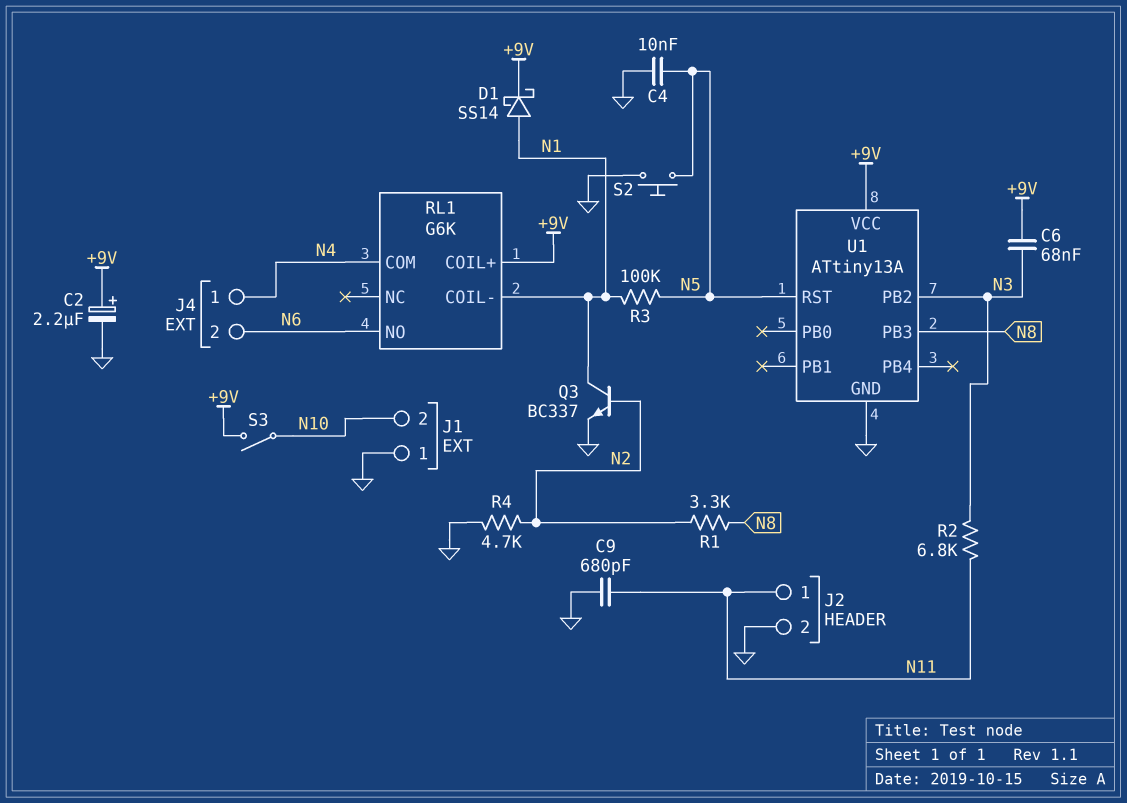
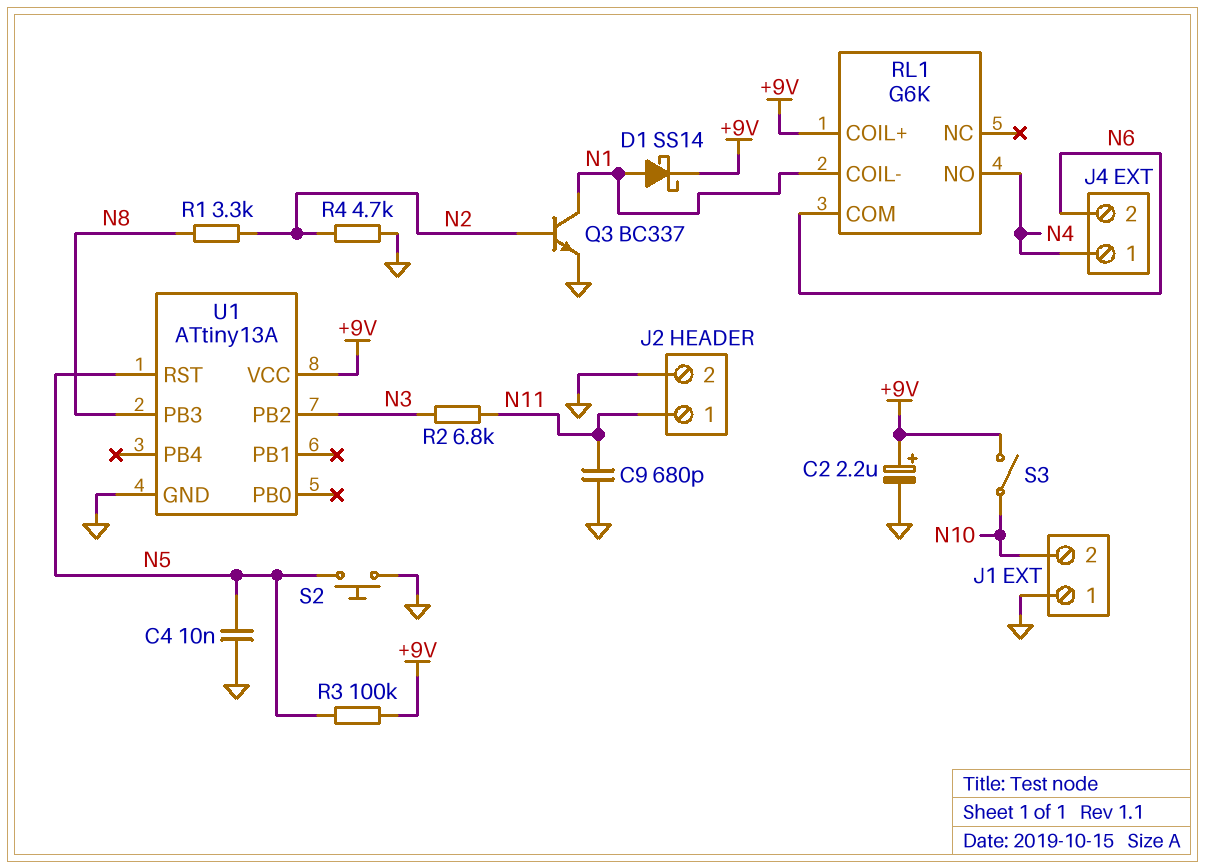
C6: 68nF (+9V, N3) -> none
R3: 100k (N1, N5) -> 100k (+9V, N5)
RL1 pin COM: N4 -> N6
RL1 pin NO: N6 -> N4

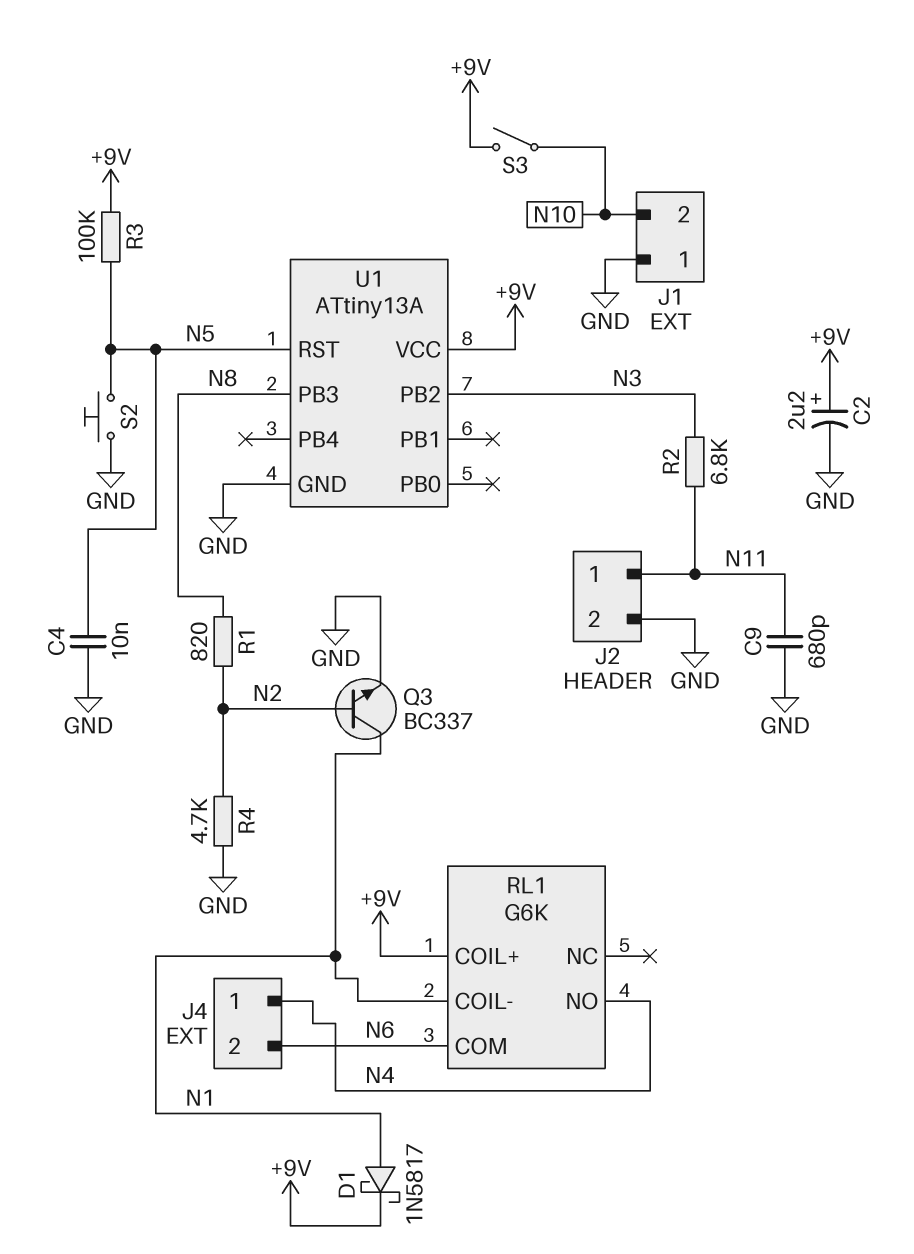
D1: schottky SS14 (A N1, K +9V) -> schottky 1N5817 (A N1, K +9V)
R1: 3.3k (N2, N8) -> 820 (N2, N8)

